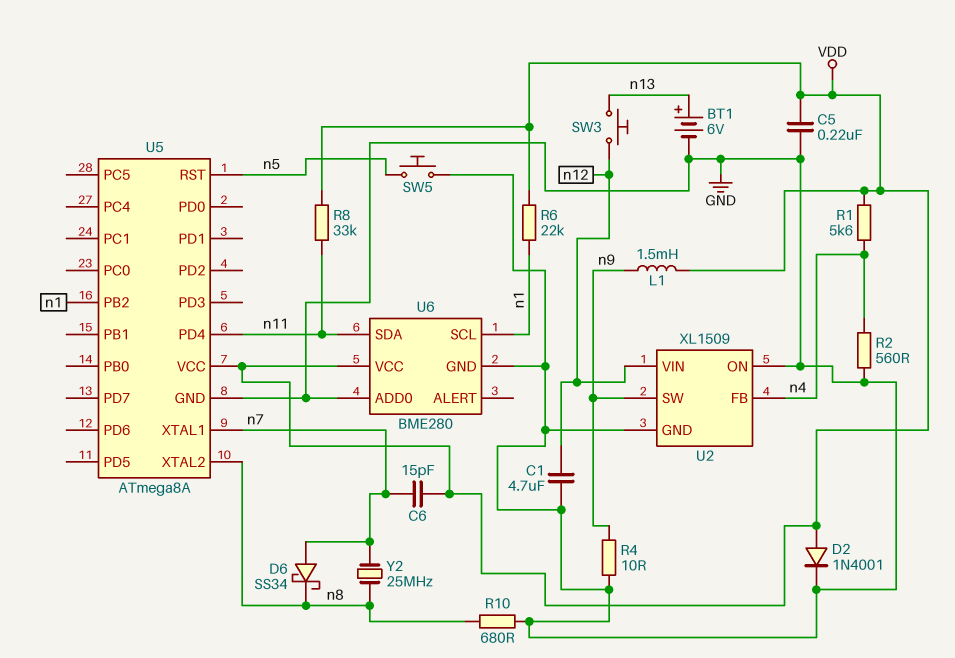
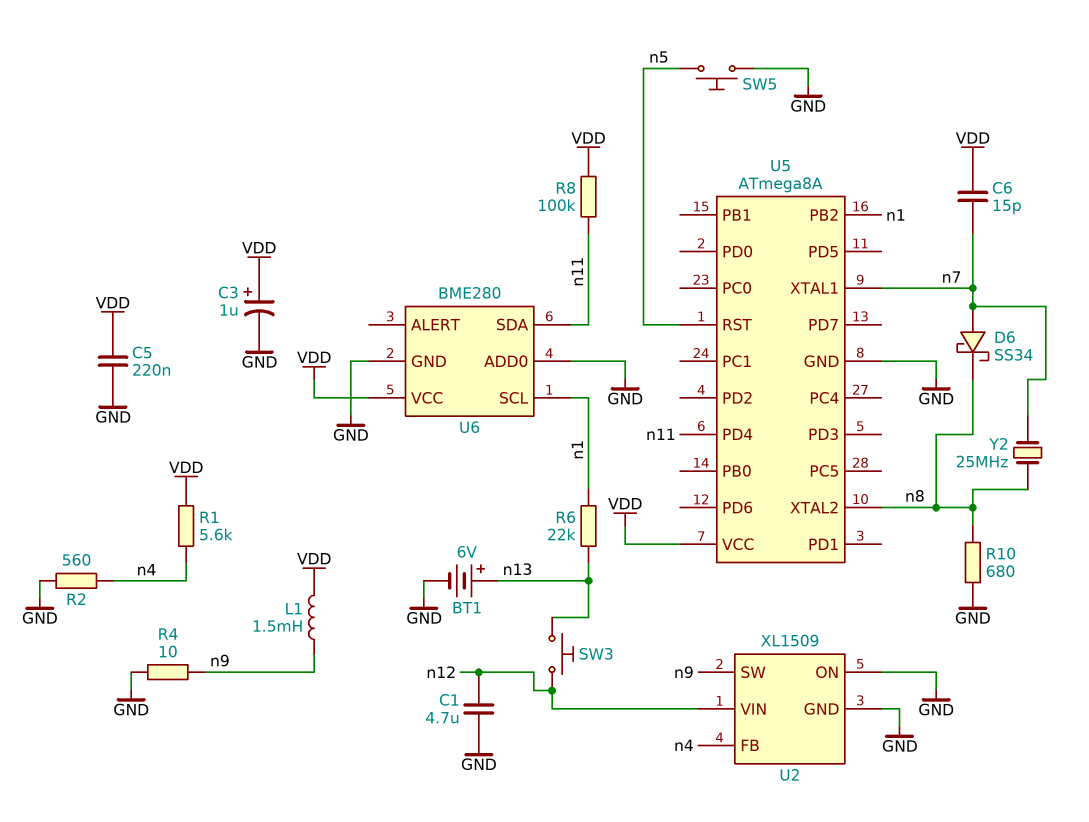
C3: none -> 1uF (plus VDD, minus GND)
D2: diode 1N4001 (A VDD, K GND) -> none
R6: 22k (VDD, n1) -> 22k (n1, n13)
R8: 33k (VDD, n11) -> 100k (VDD, n11)

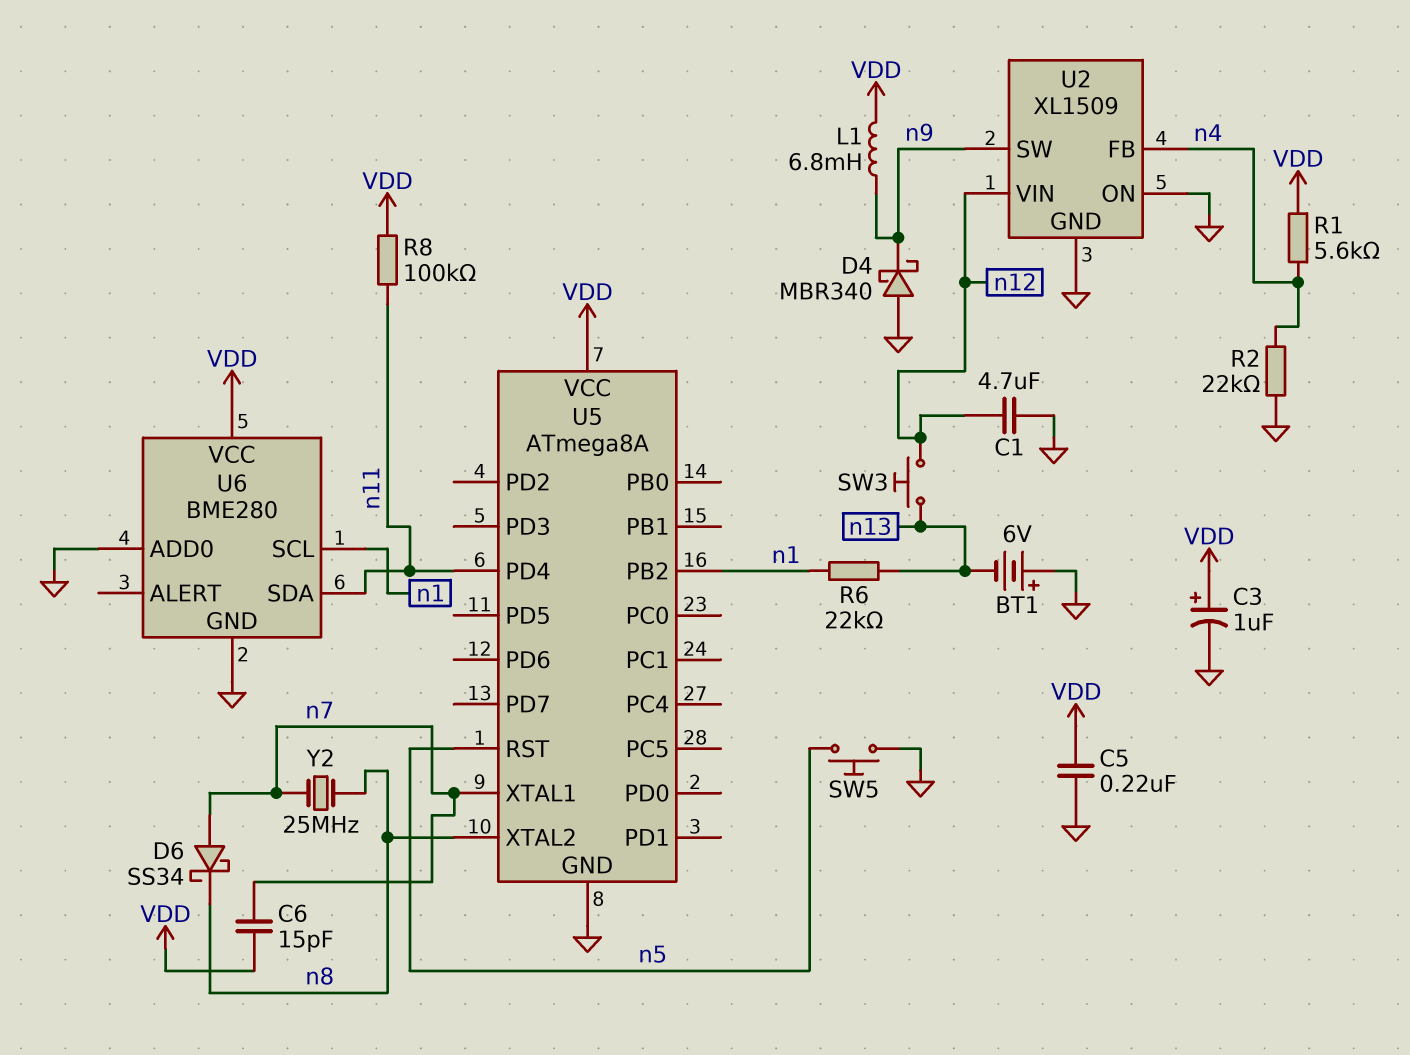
BT1: 6V (plus n13, minus GND) -> 6V (plus GND, minus n13)
D4: none -> schottky MBR340 (A GND, K n9)
L1: 1.5mH (VDD, n9) -> 6.8mH (VDD, n9)
R2: 560 (GND, n4) -> 22k (GND, n4)
R4: 10 (GND, n9) -> none
R10: 680 (GND, n8) -> none

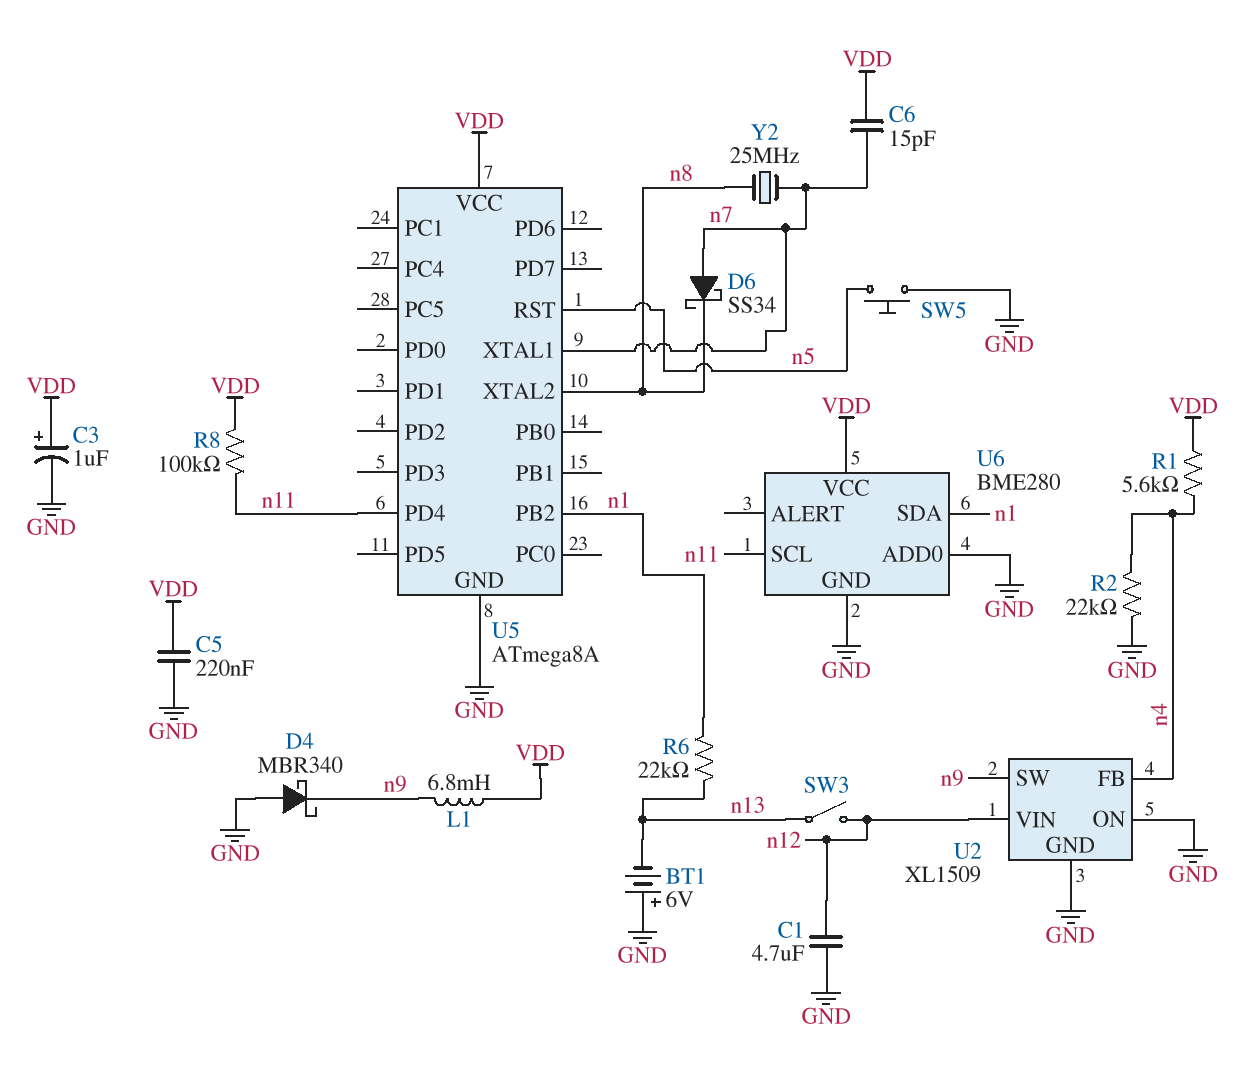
SW3: button (n12, n13) -> switch (n12, n13)
U6 pin SCL: n1 -> n11
U6 pin SDA: n11 -> n1

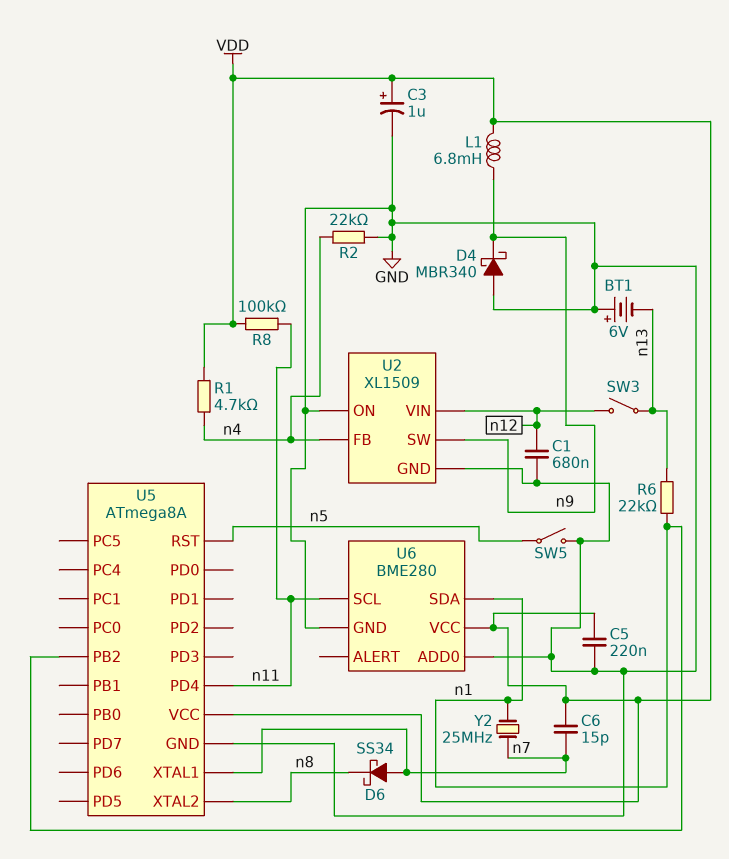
C1: 4.7uF (GND, n12) -> 680nF (GND, n12)
R1: 5.6k (VDD, n4) -> 4.7k (VDD, n4)
SW5: button (GND, n5) -> switch (GND, n5)
Y2: 25MHz (n7, n8) -> 25MHz (n1, n7)

